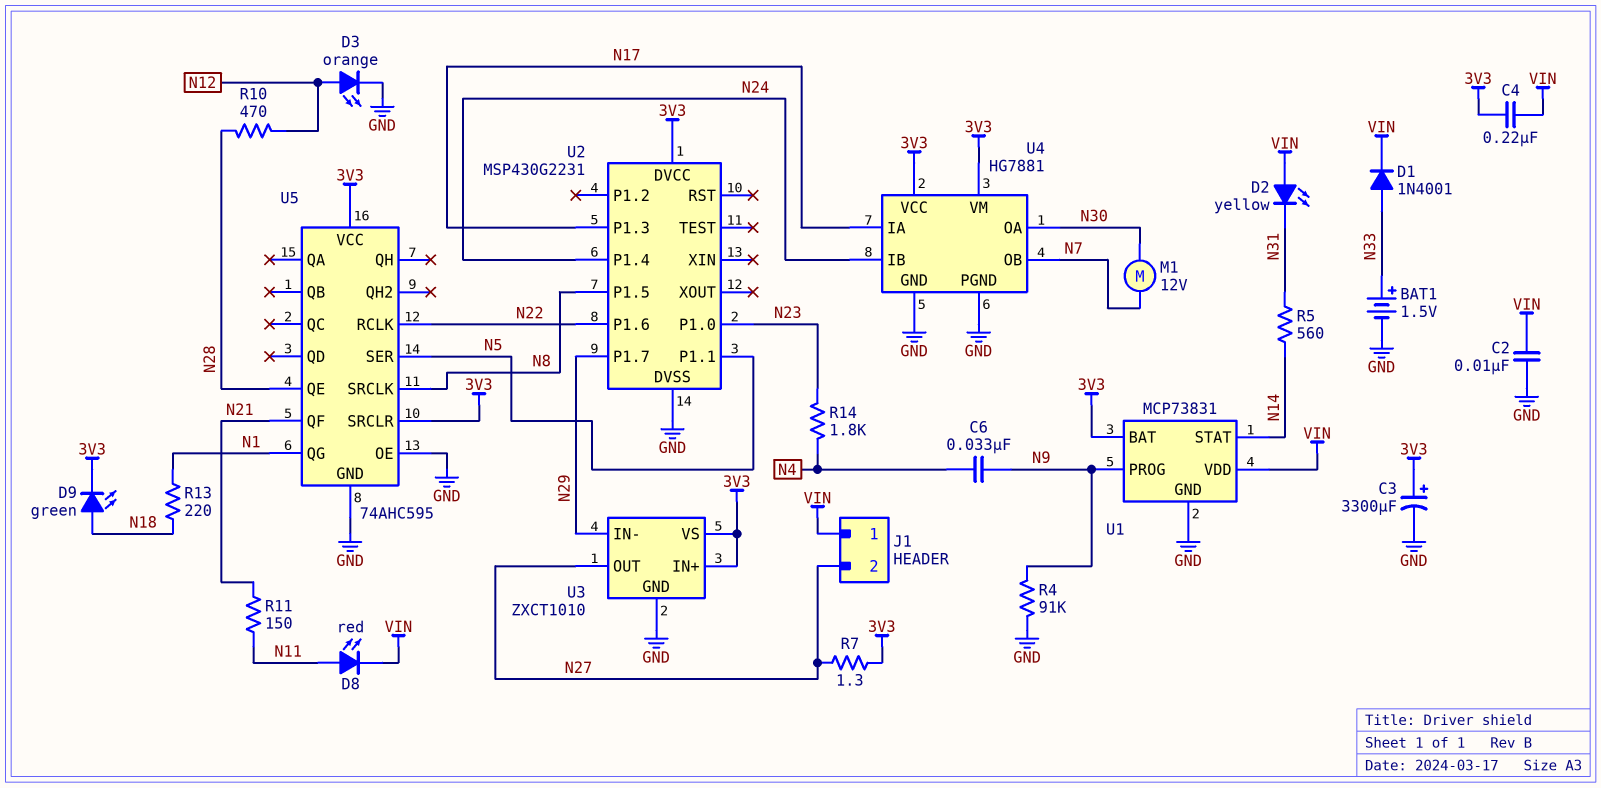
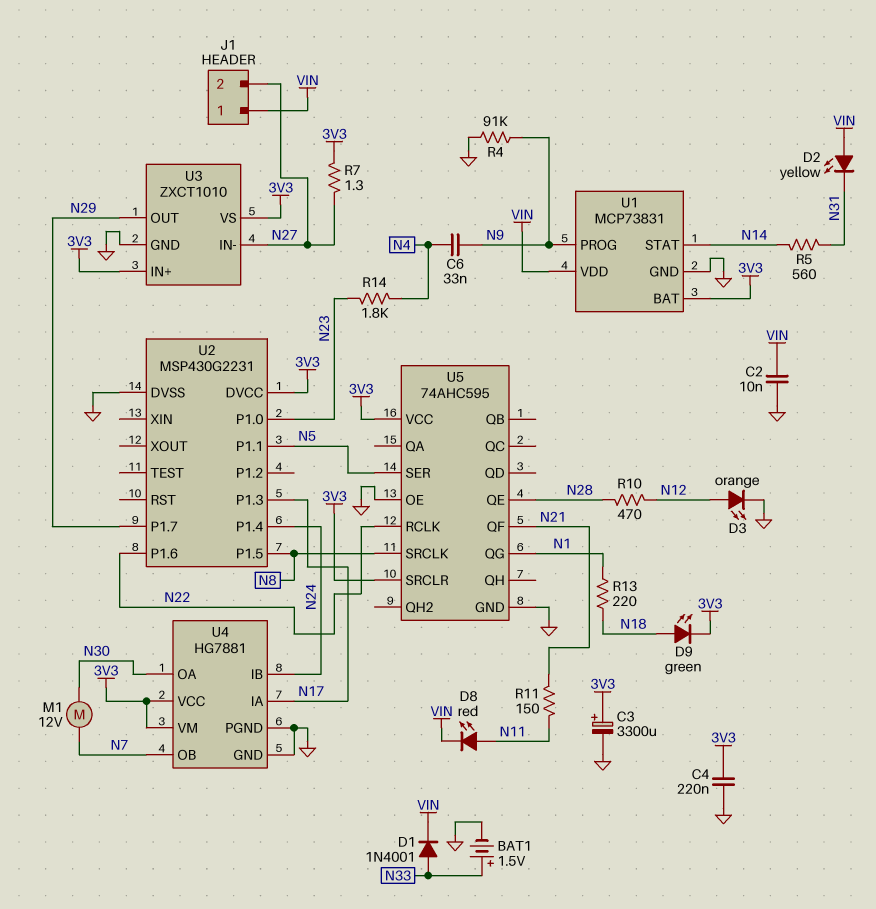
C4: 220nF (3V3, VIN) -> 220nF (3V3, GND)
U3 pin IN-: N29 -> N27
U3 pin OUT: N27 -> N29

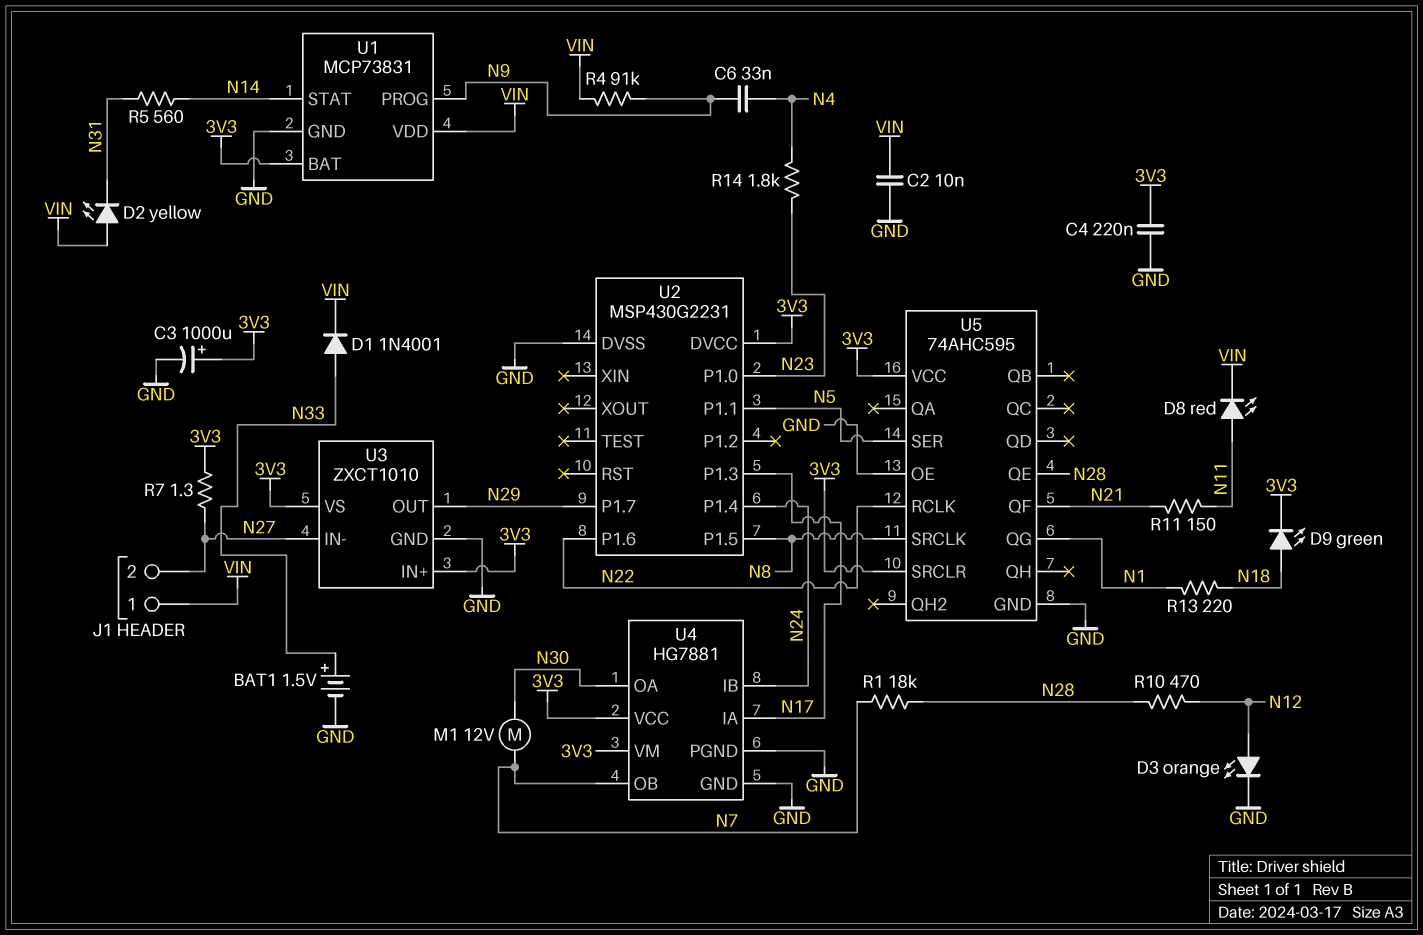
C3: 3300uF (plus 3V3, minus GND) -> 1000uF (plus 3V3, minus GND)
R1: none -> 18k (N7, N28)
R4: 91k (GND, N9) -> 91k (N9, VIN)

